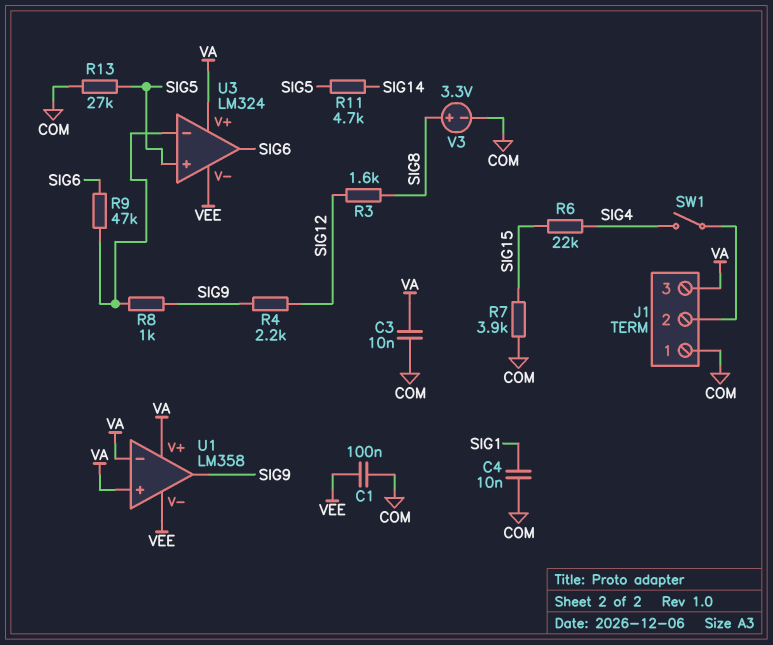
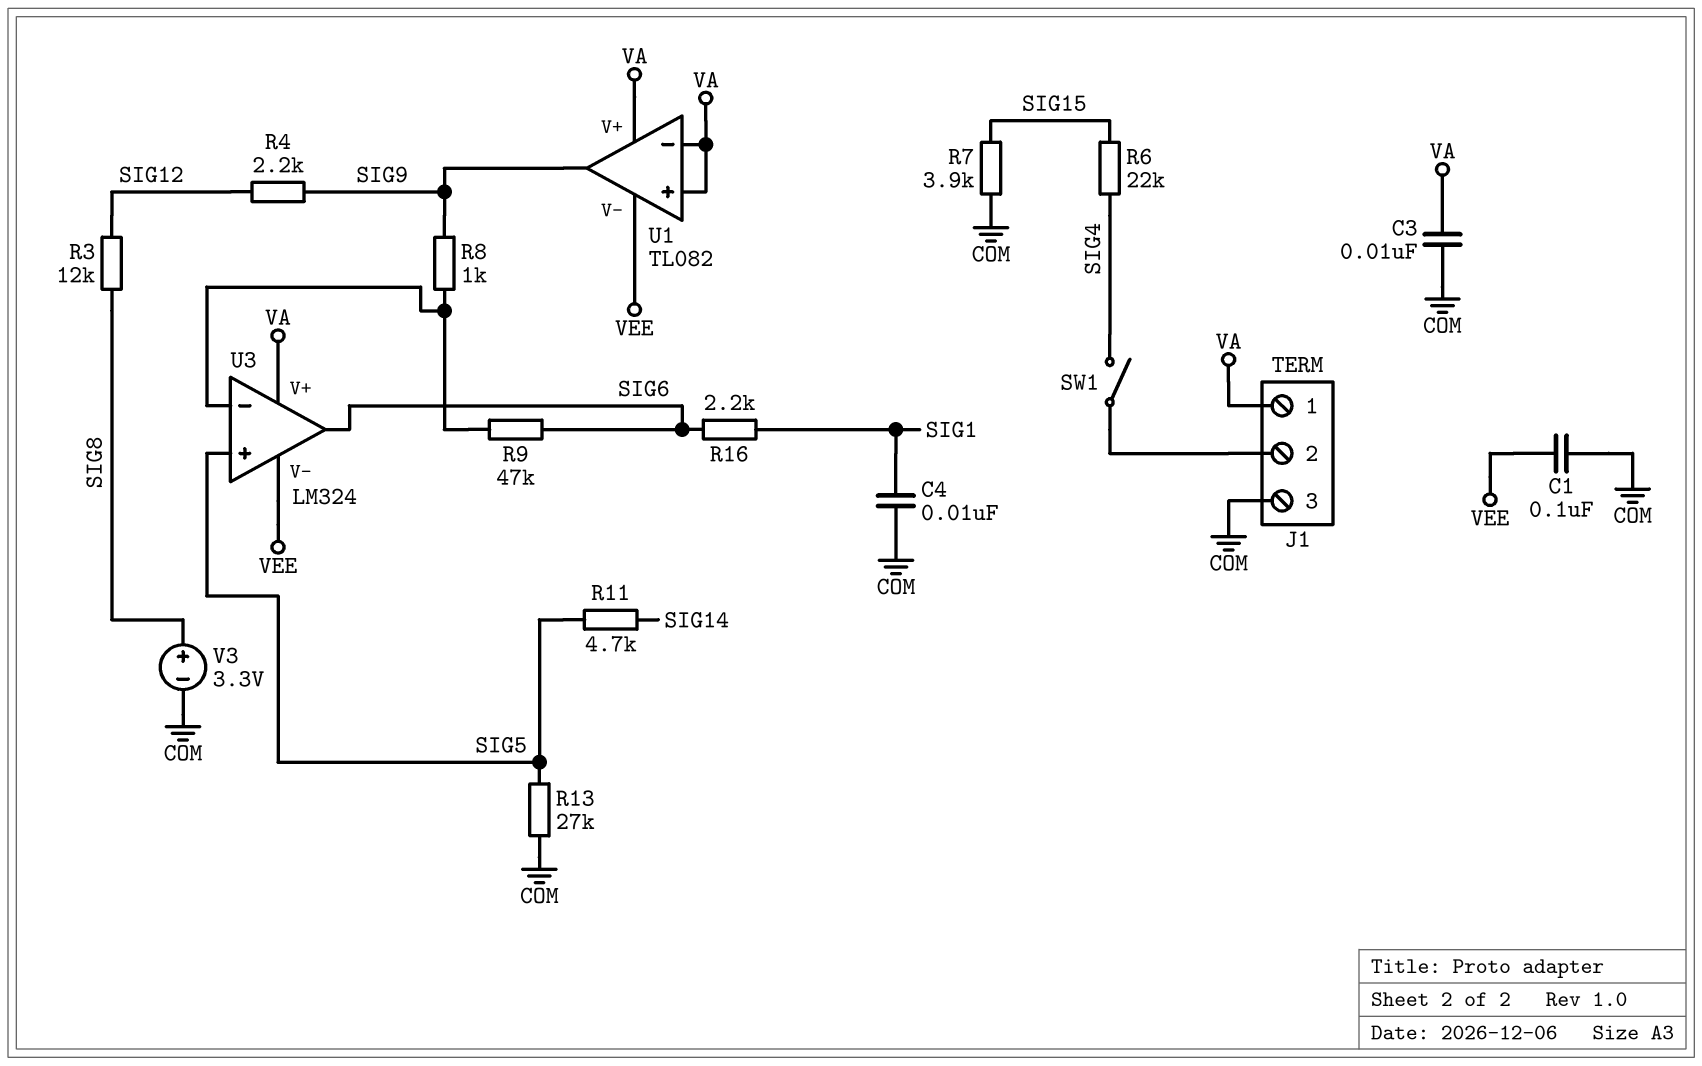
J1 pin 1: COM -> VA
J1 pin 3: VA -> COM
R3: 1.6k (SIG8, SIG12) -> 12k (SIG8, SIG12)
R16: none -> 2.2k (SIG1, SIG6)
U1: LM358 -> TL082

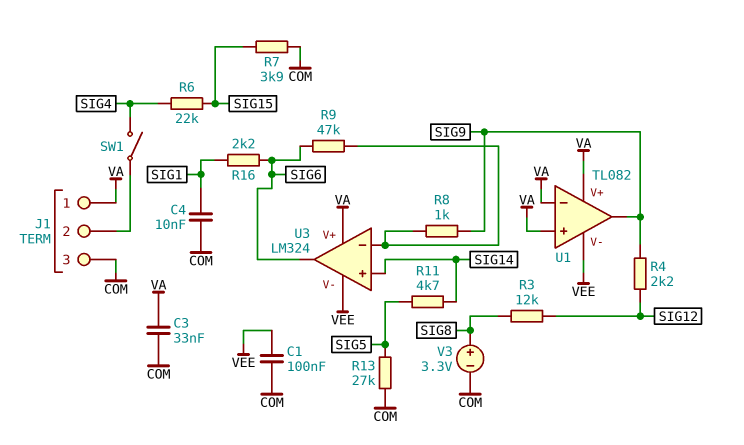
C3: 10nF (COM, VA) -> 33nF (COM, VA)
U3 pin in+: SIG5 -> SIG14

